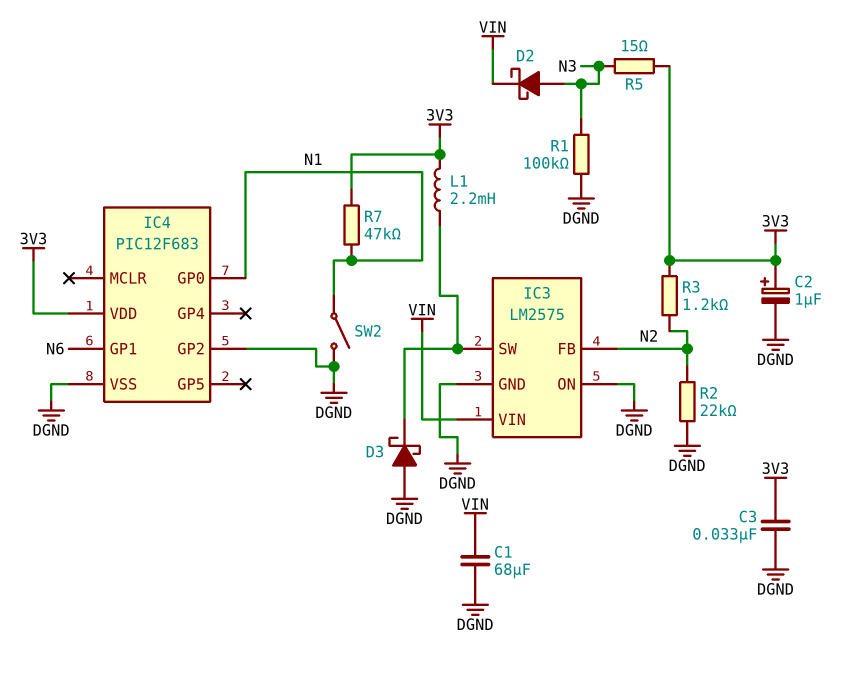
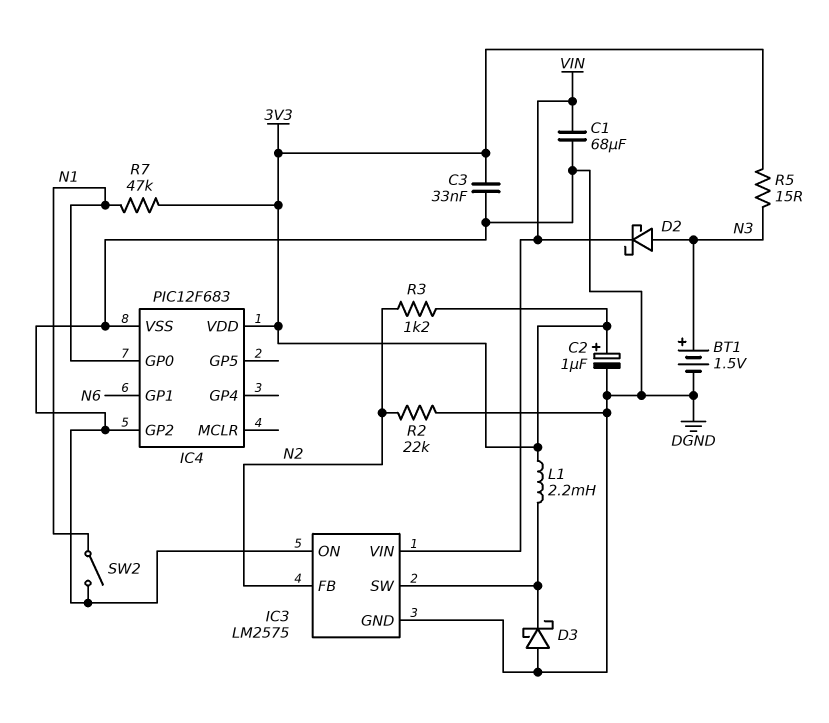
BT1: none -> 1.5V (plus N3, minus DGND)
R1: 100k (DGND, N3) -> none

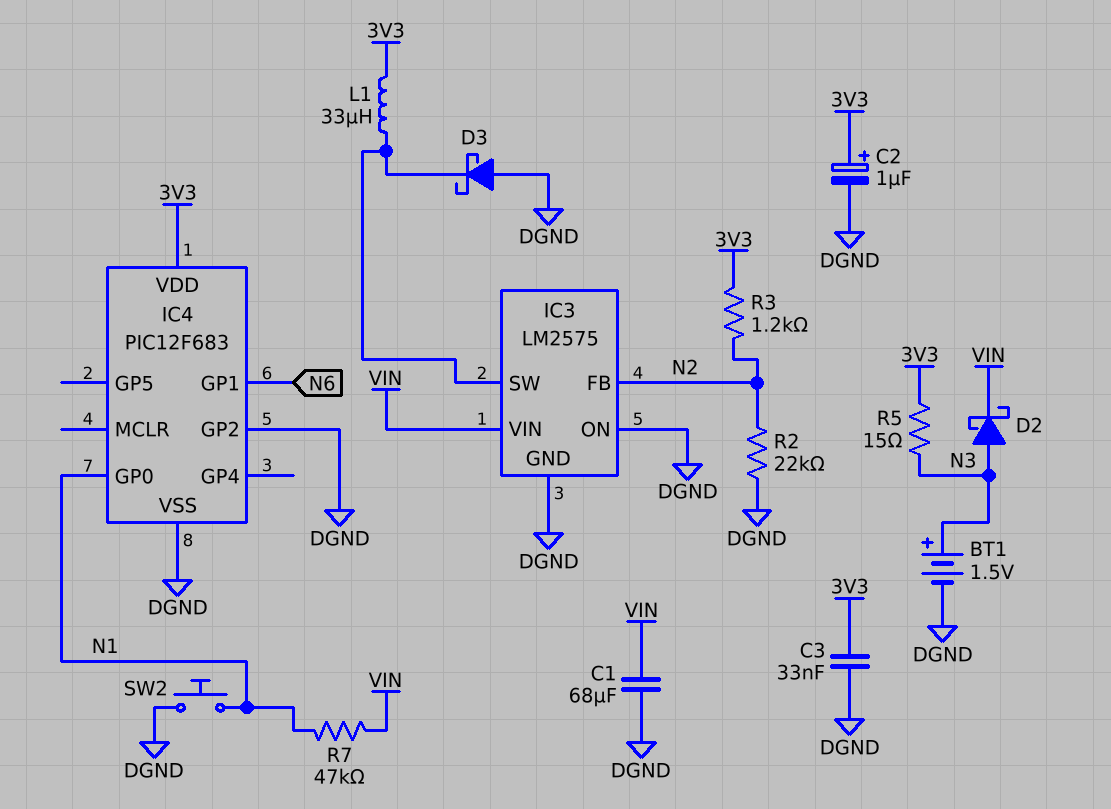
L1: 2.2mH (3V3, IC3/SW) -> 33uH (3V3, IC3/SW)
R7: 47k (3V3, N1) -> 47k (N1, VIN)
SW2: switch (DGND, N1) -> button (DGND, N1)

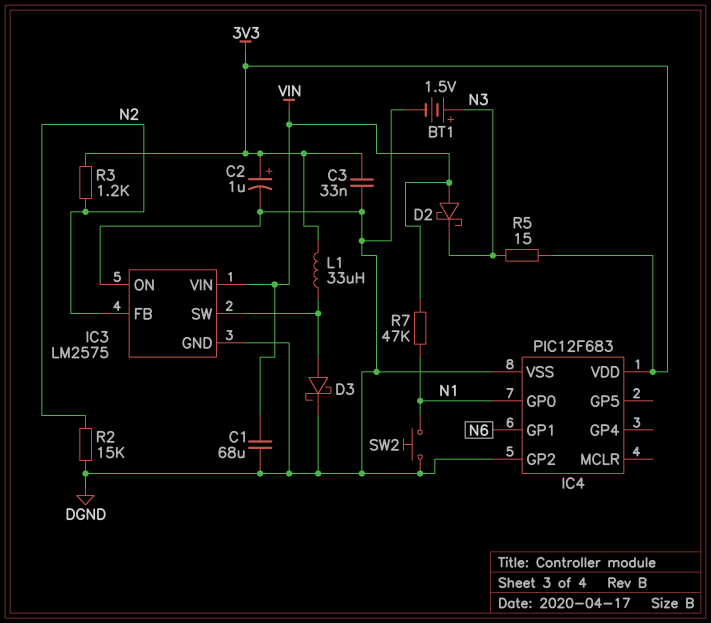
D2: schottky (A N3, K VIN) -> schottky (A VIN, K N3)
D3: schottky (A DGND, K IC3/SW) -> schottky (A IC3/SW, K DGND)
R2: 22k (DGND, N2) -> 15k (DGND, N2)

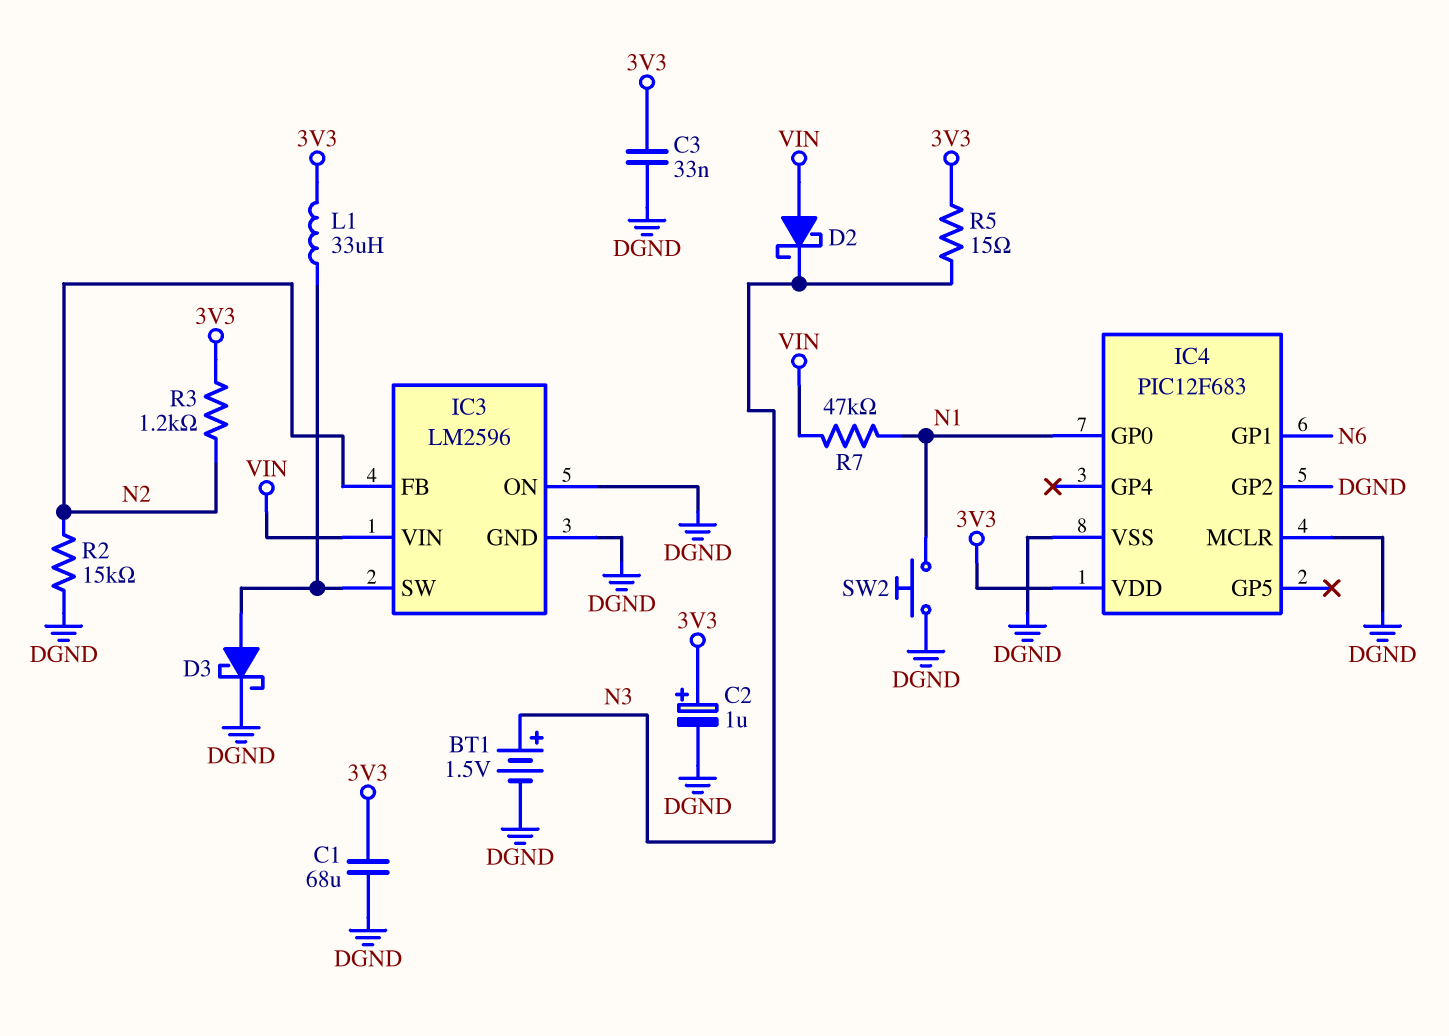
C1: 68uF (DGND, VIN) -> 68uF (3V3, DGND)
IC3: LM2575 -> LM2596
IC4 pin MCLR: none -> DGND

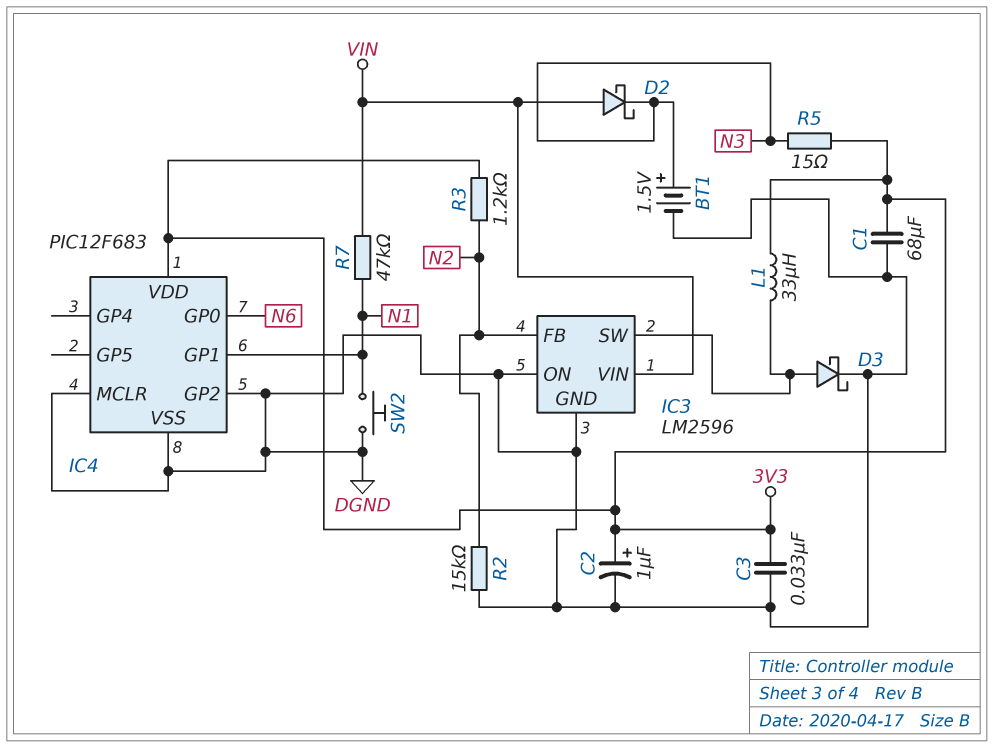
IC4 pin GP0: N1 -> N6
IC4 pin GP1: N6 -> N1

